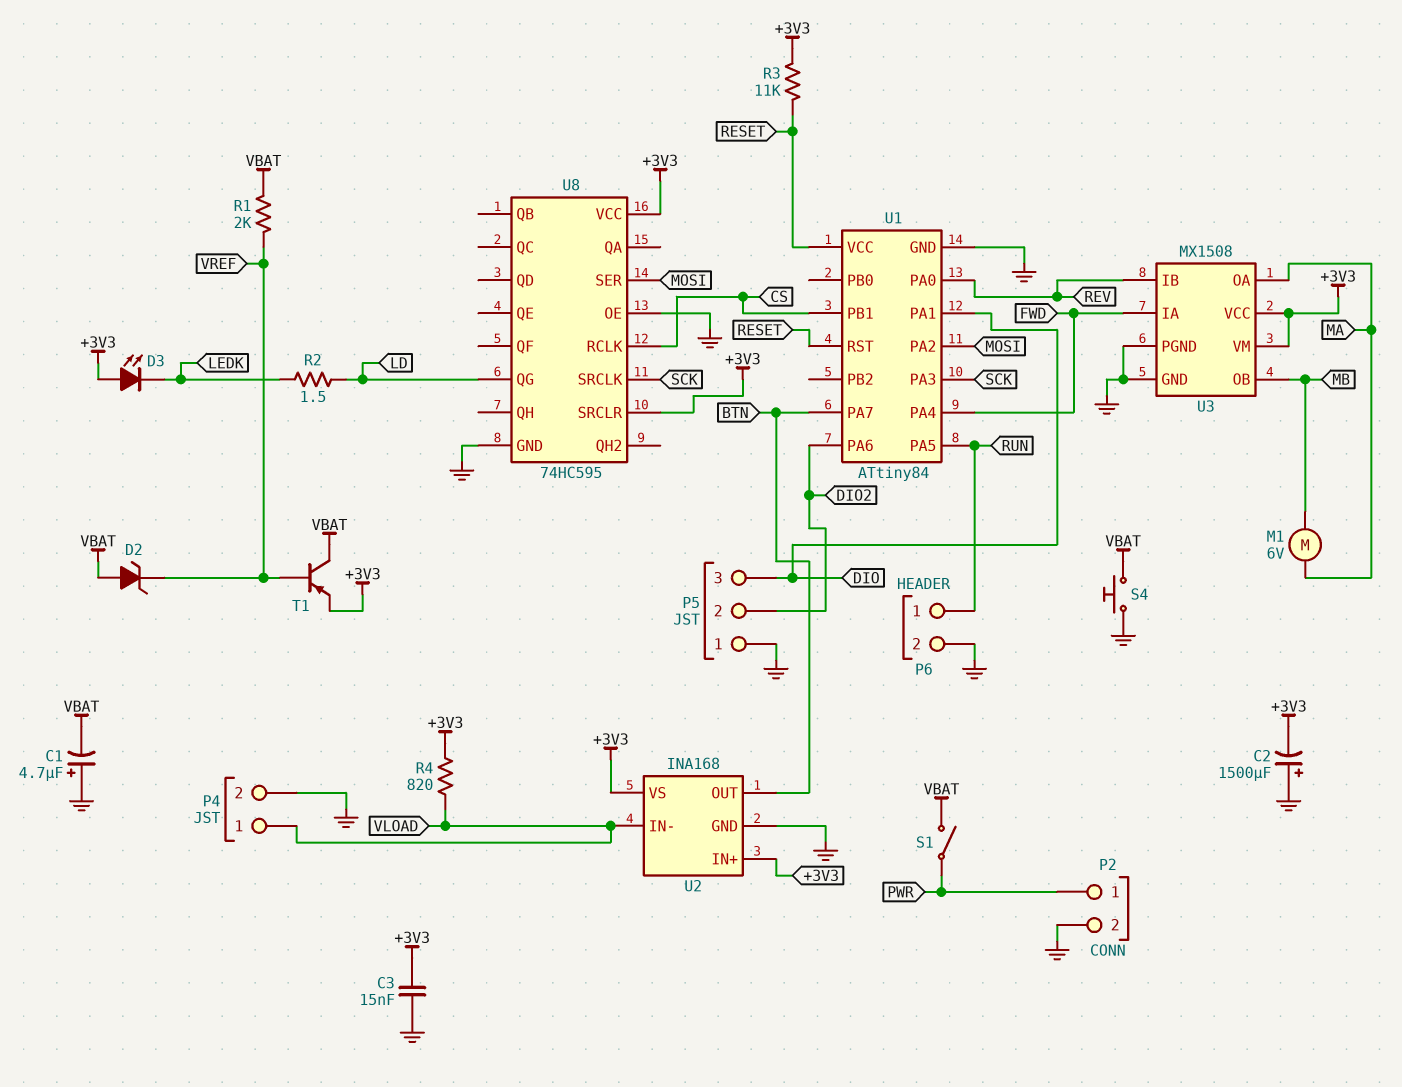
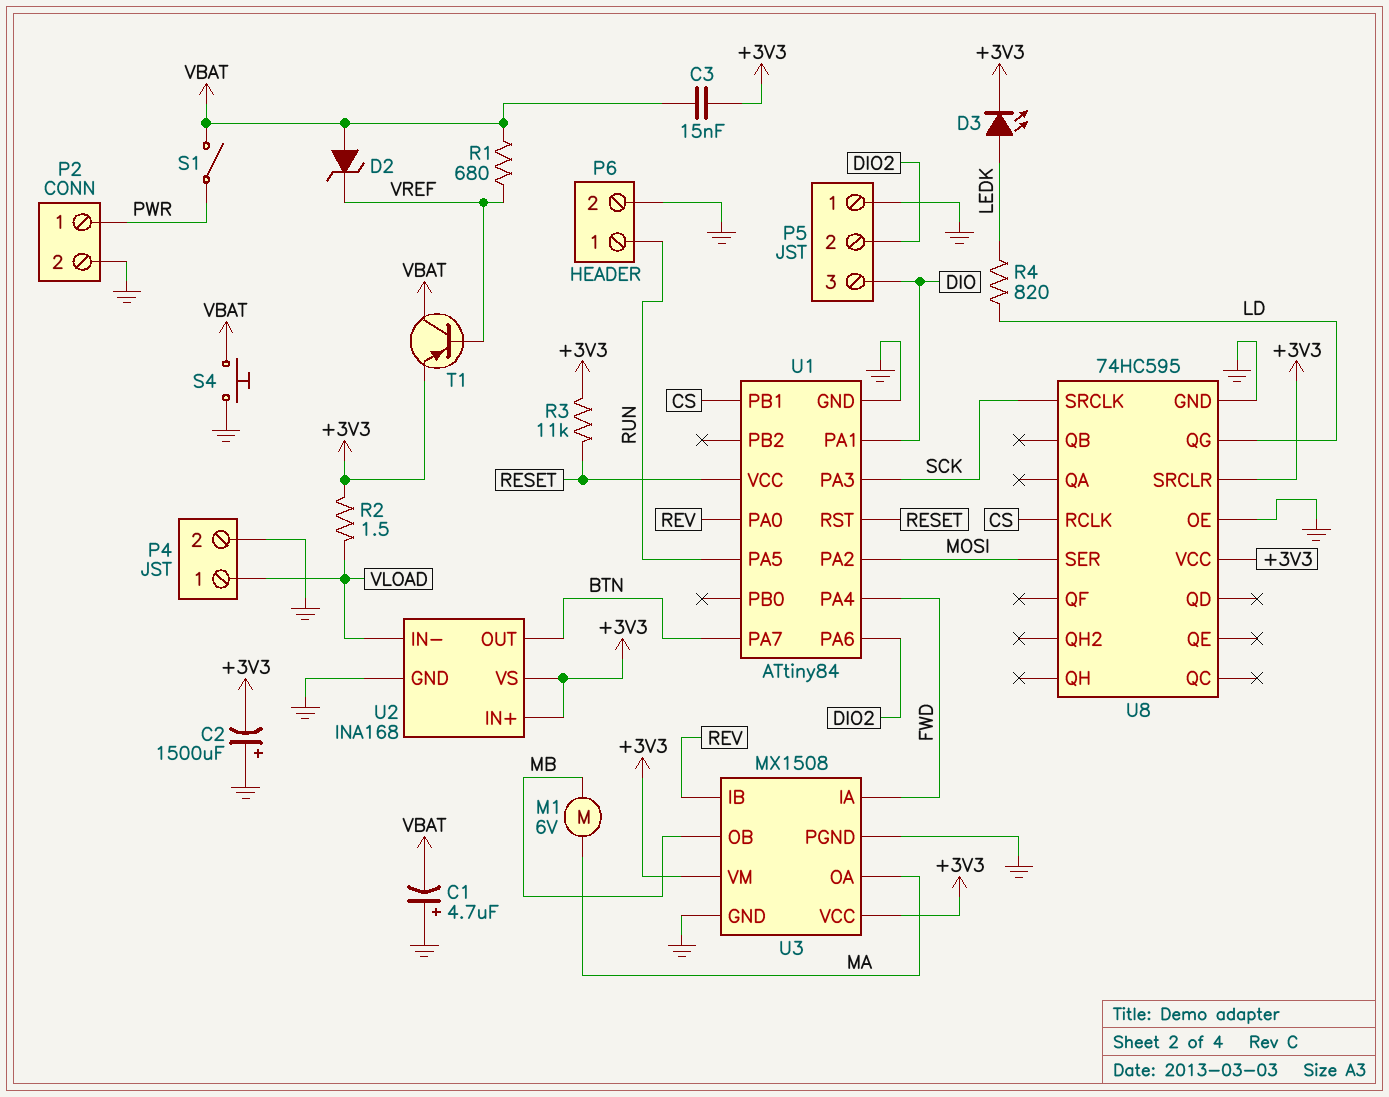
C3: 15nF (+3V3, GND) -> 15nF (+3V3, VBAT)
D3: LED (A +3V3, K LEDK) -> LED (A LEDK, K +3V3)
R1: 2k (VBAT, VREF) -> 680 (VBAT, VREF)
R2: 1.5 (LD, LEDK) -> 1.5 (+3V3, VLOAD)
R4: 820 (+3V3, VLOAD) -> 820 (LD, LEDK)

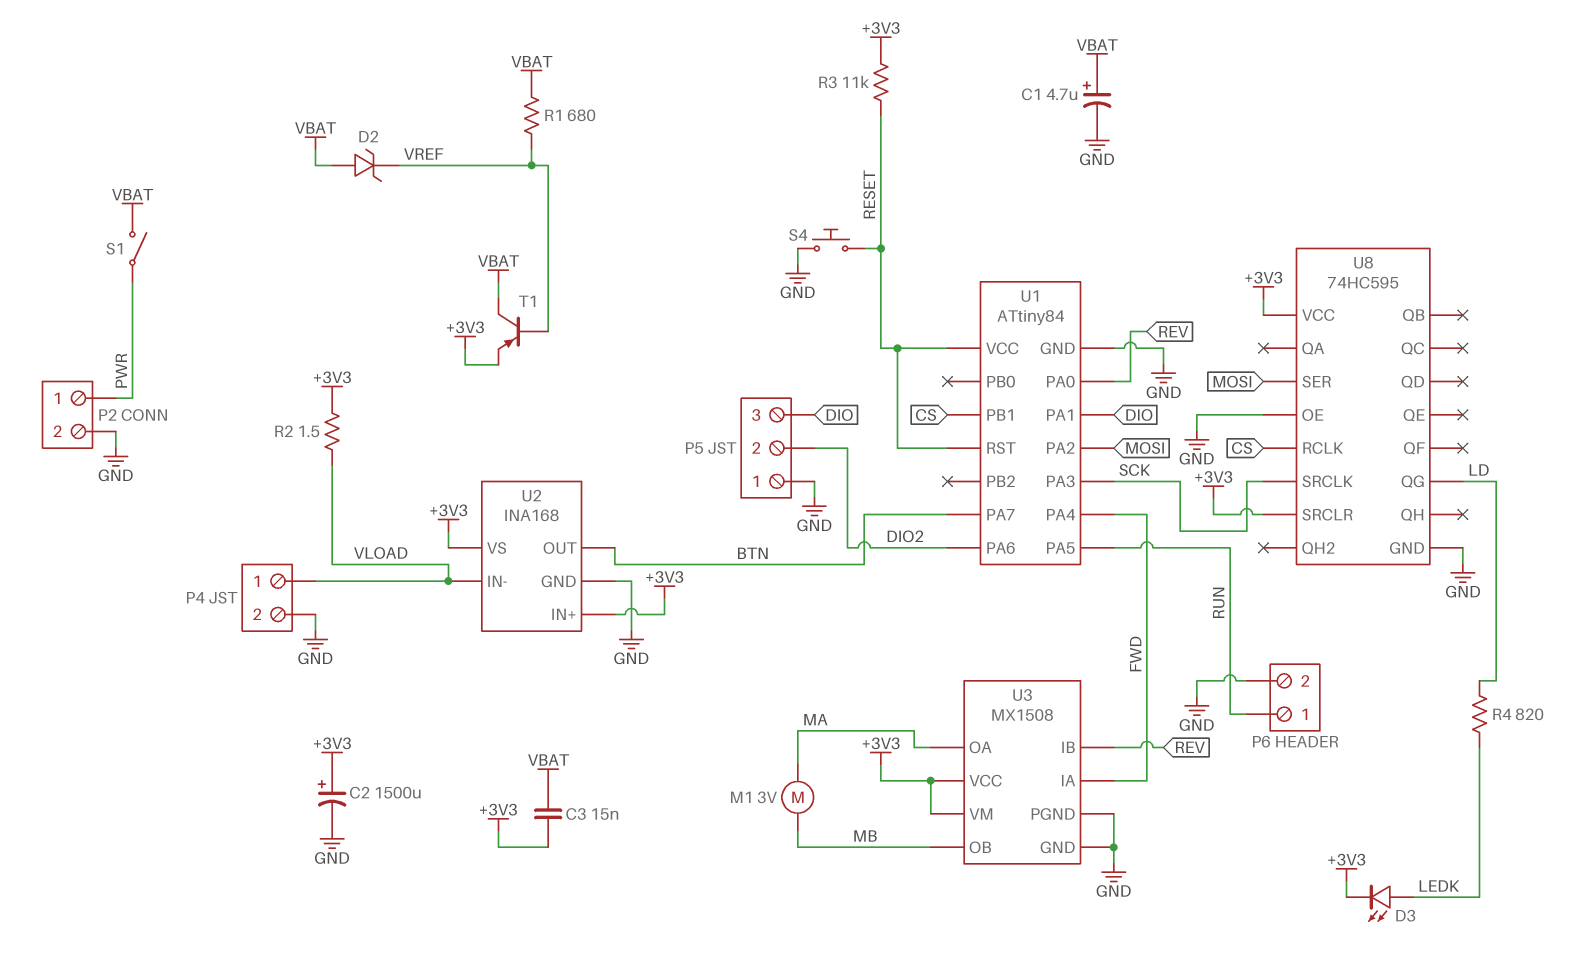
C1: 4.7uF (plus GND, minus VBAT) -> 4.7uF (plus VBAT, minus GND)
C2: 1500uF (plus GND, minus +3V3) -> 1500uF (plus +3V3, minus GND)
M1: motor 6V (MA, MB) -> motor 3V (MA, MB)
S4: button (GND, VBAT) -> button (GND, RESET)

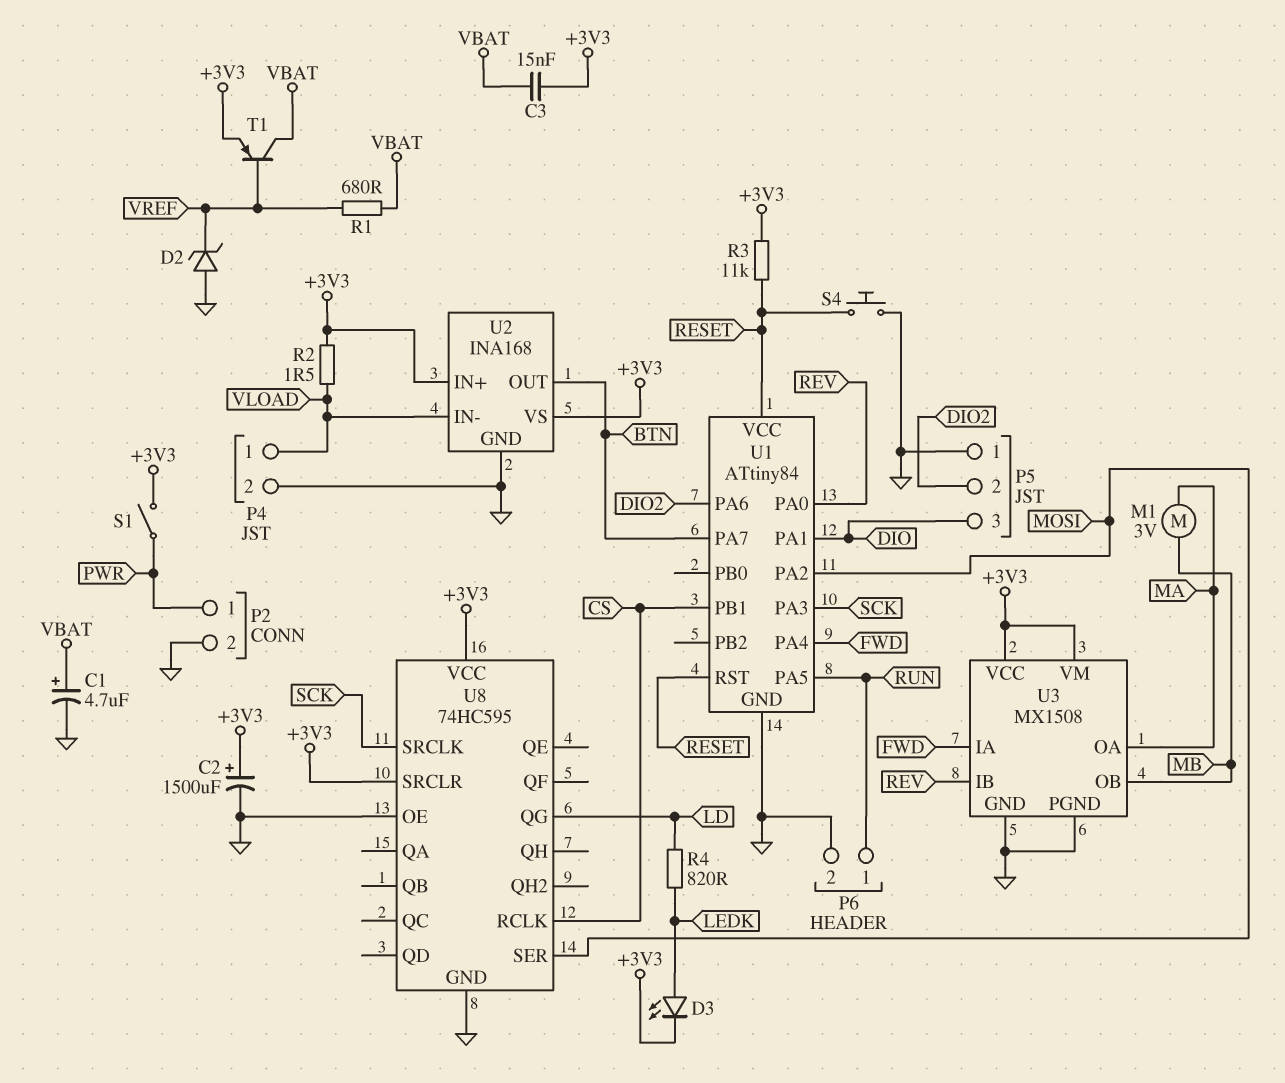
D2: zener (A VBAT, K VREF) -> zener (A GND, K VREF)
S1: switch (PWR, VBAT) -> switch (+3V3, PWR)

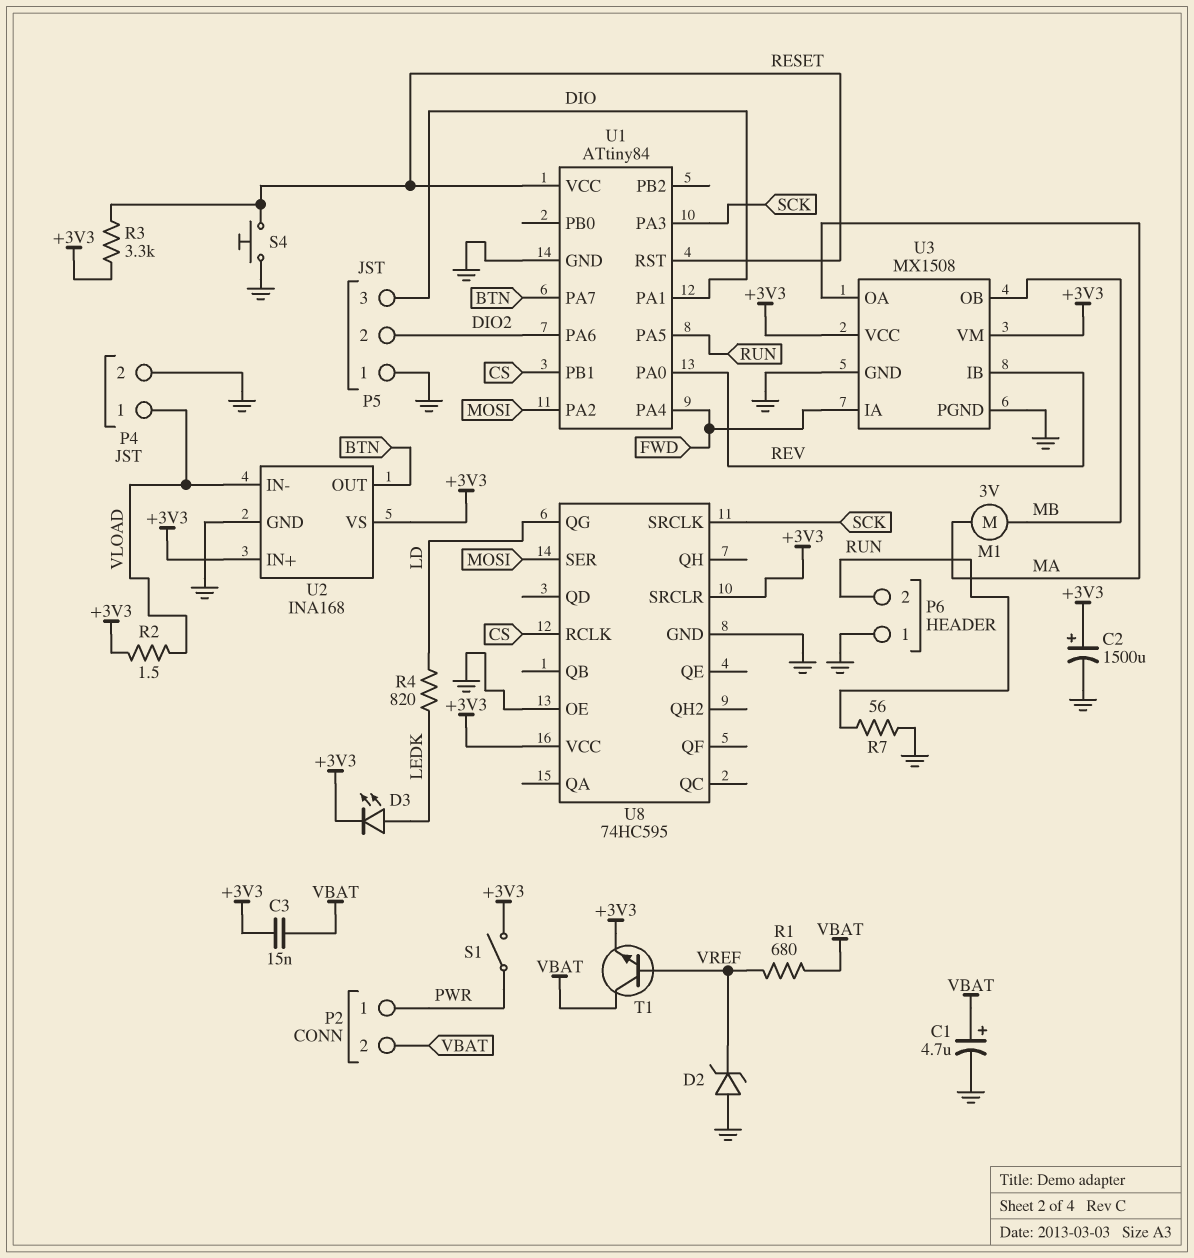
P2 pin 2: GND -> VBAT
P6 pin 1: RUN -> GND
P6 pin 2: GND -> RUN
R3: 11k (+3V3, RESET) -> 3.3k (+3V3, RESET)
R7: none -> 56 (GND, RUN)
T1: PNP (B VREF, C VBAT, E +3V3) -> NPN (B VREF, C VBAT, E +3V3)

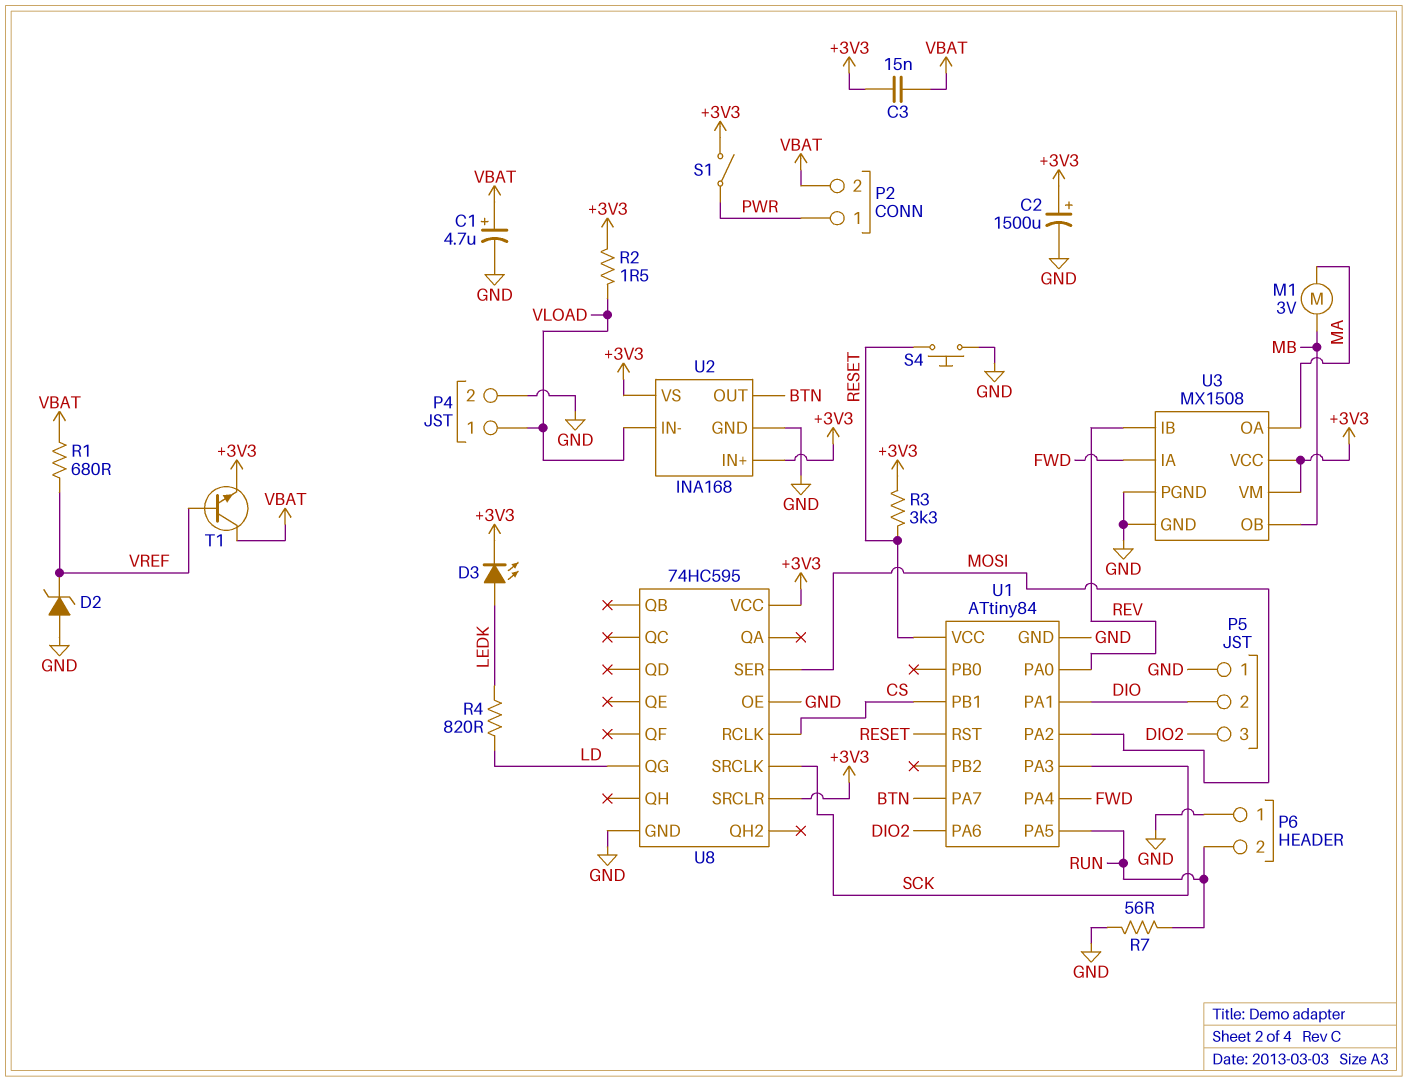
P5 pin 2: DIO2 -> DIO
P5 pin 3: DIO -> DIO2

